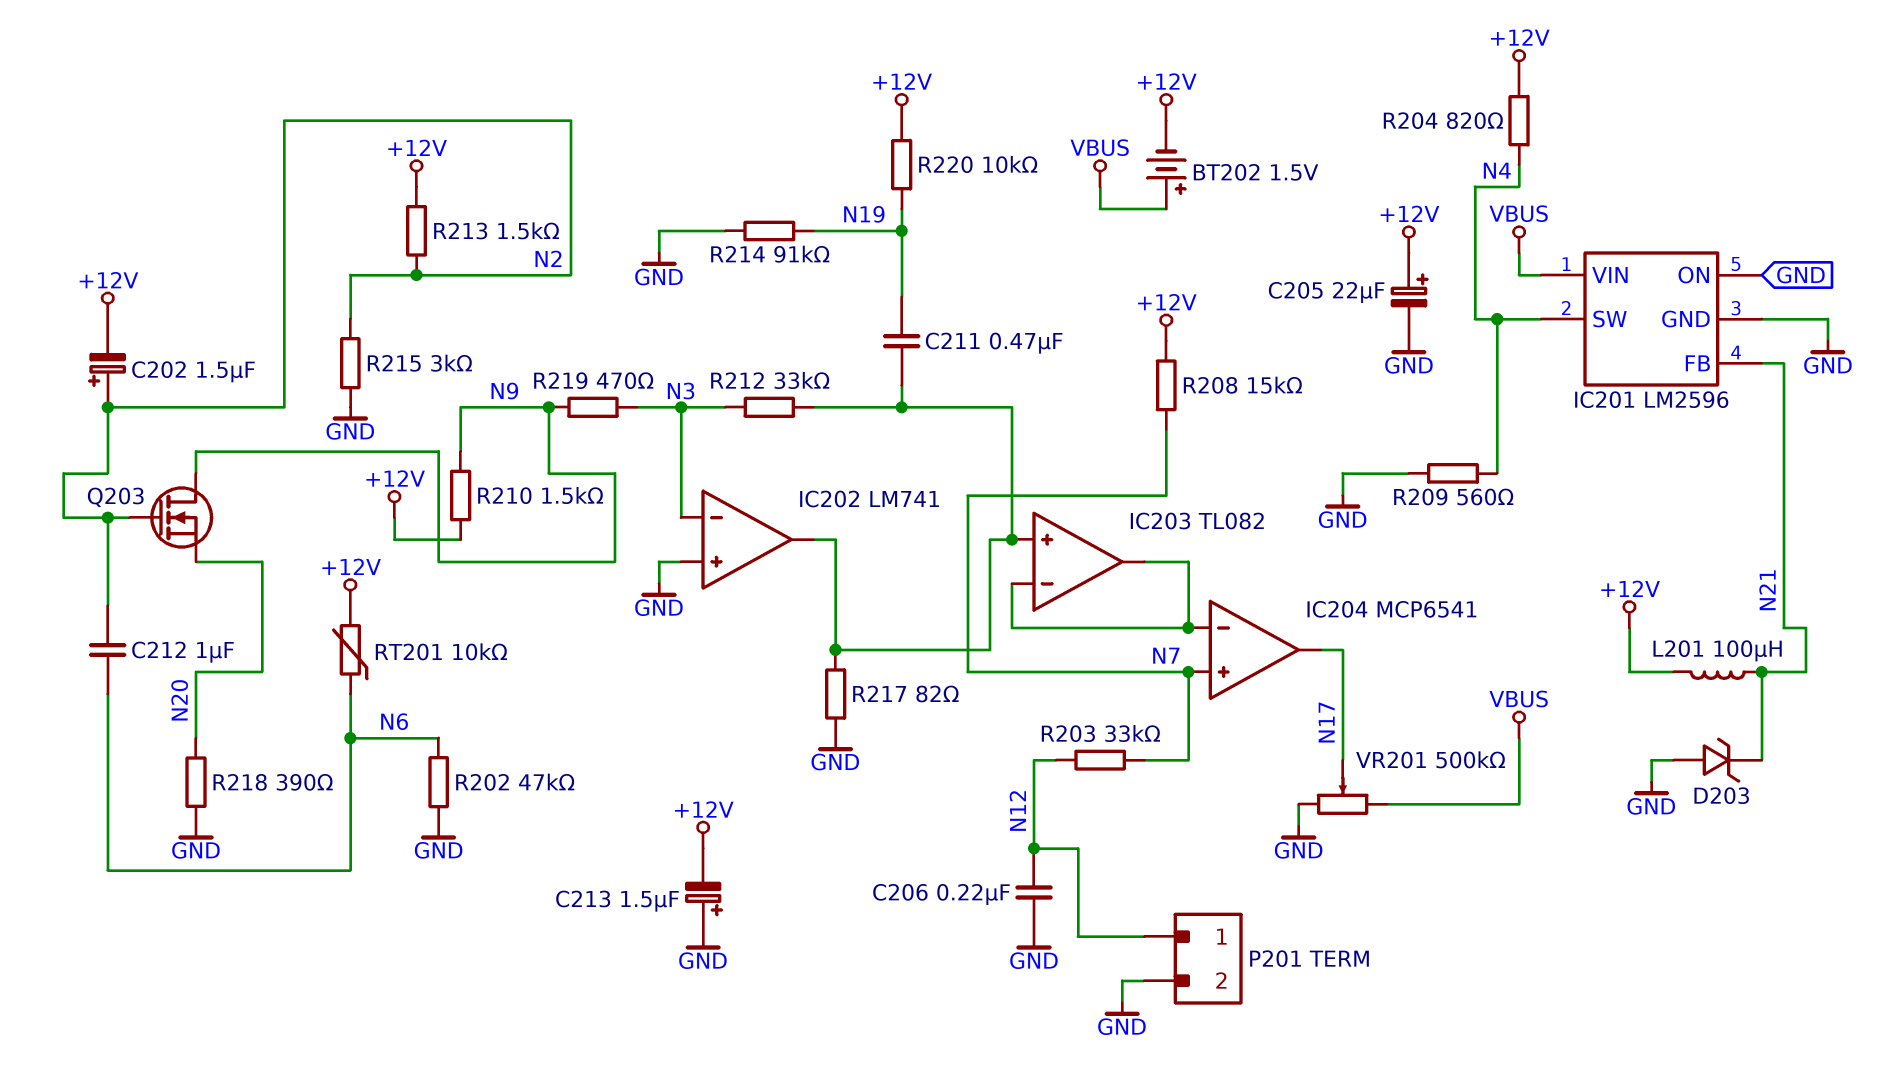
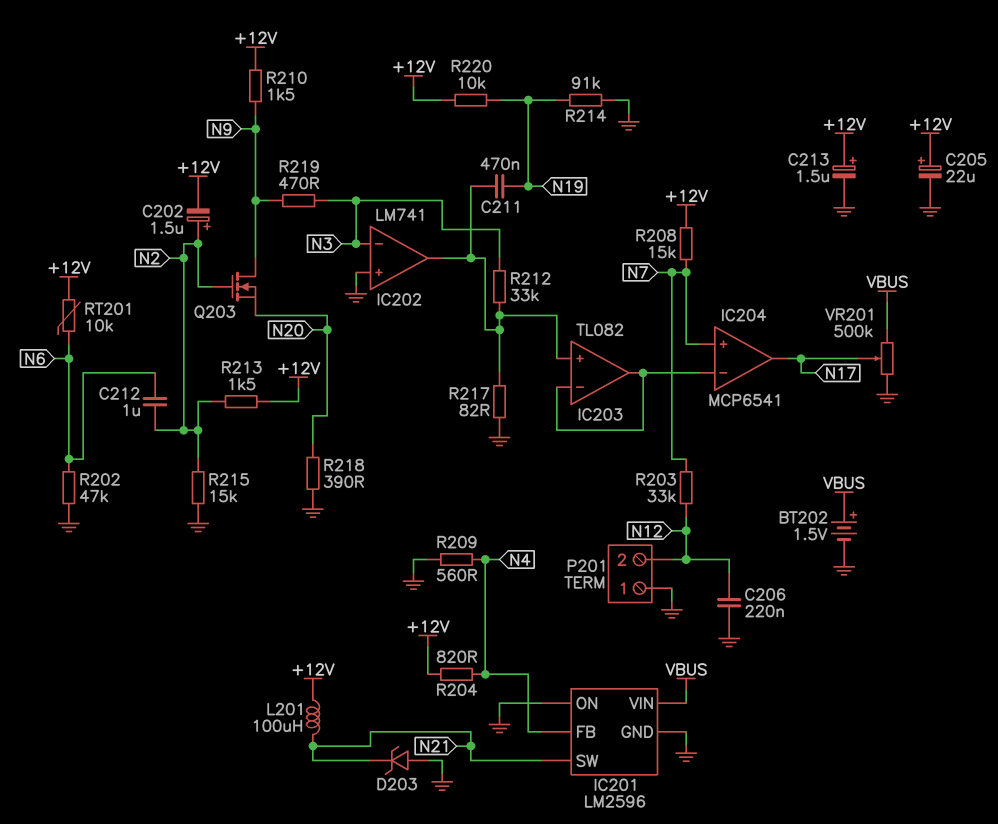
BT202: 1.5V (plus VBUS, minus +12V) -> 1.5V (plus VBUS, minus GND)
C213: 1.5uF (plus GND, minus +12V) -> 1.5uF (plus +12V, minus GND)
IC201 pin FB: N21 -> N4
IC201 pin SW: N4 -> N21
P201 pin 1: N12 -> GND
P201 pin 2: GND -> N12
R215: 3k (GND, N2) -> 15k (GND, N2)

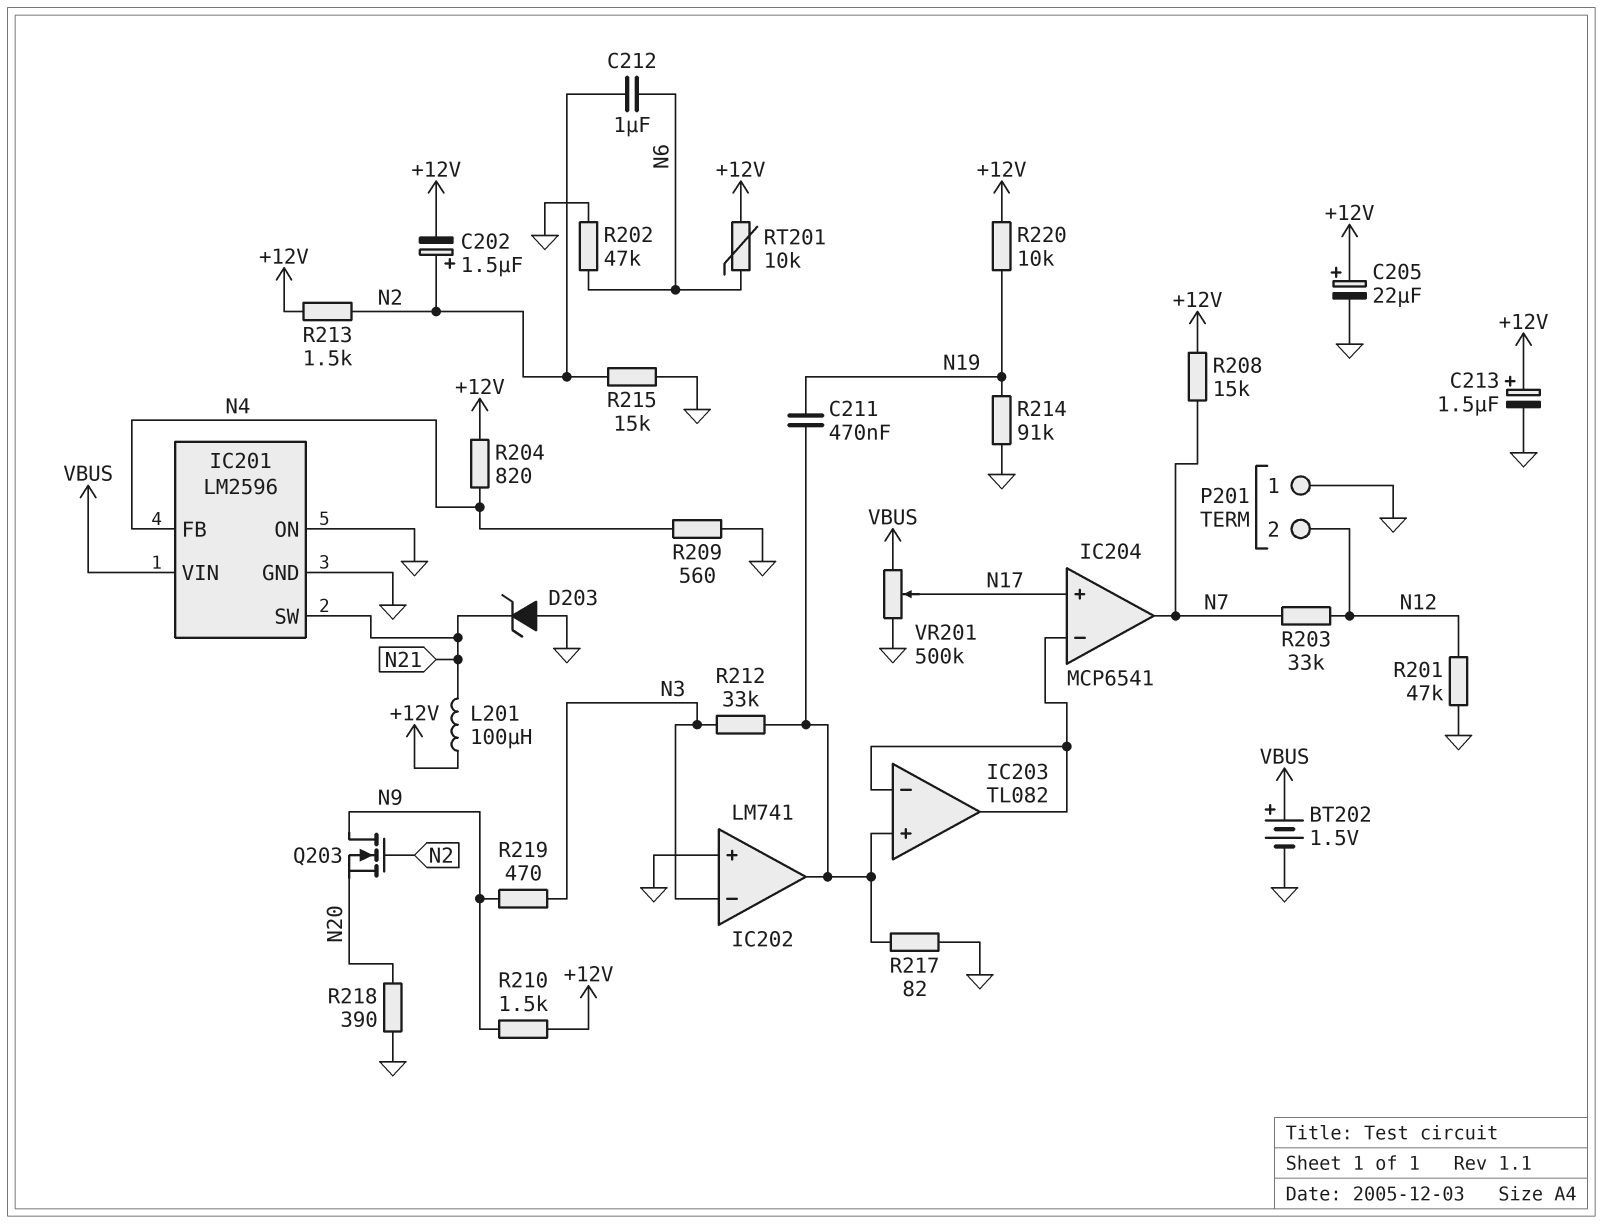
C206: 220nF (GND, N12) -> none
IC204 pin in+: N7 -> N17
IC204 pin out: N17 -> N7
R201: none -> 47k (GND, N12)

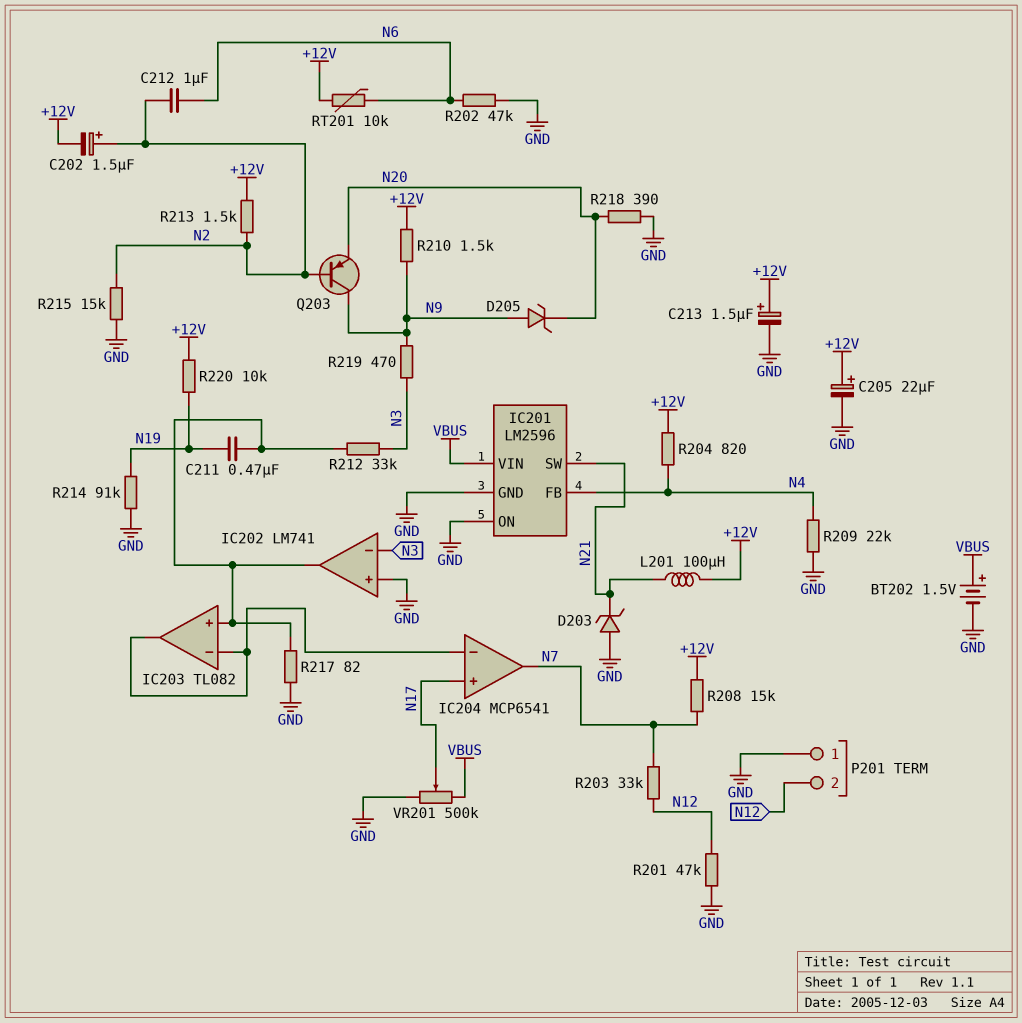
D205: none -> zener (A N9, K N20)
Q203: NMOS (G N2, D N9, S N20) -> PNP (B N2, C N9, E N20)
R209: 560 (GND, N4) -> 22k (GND, N4)

